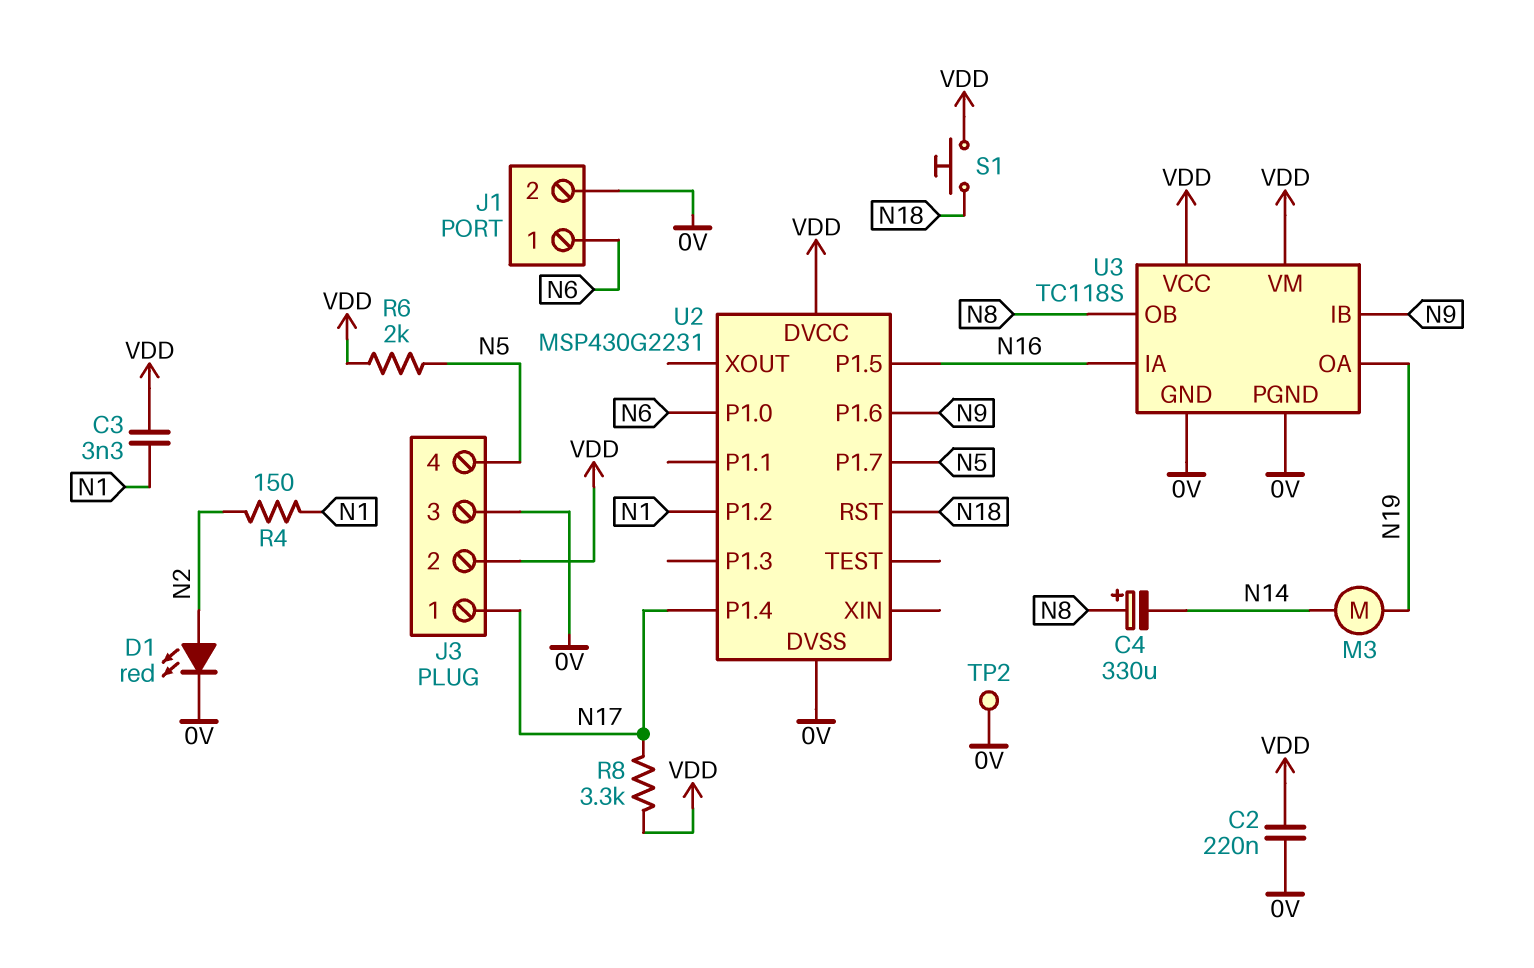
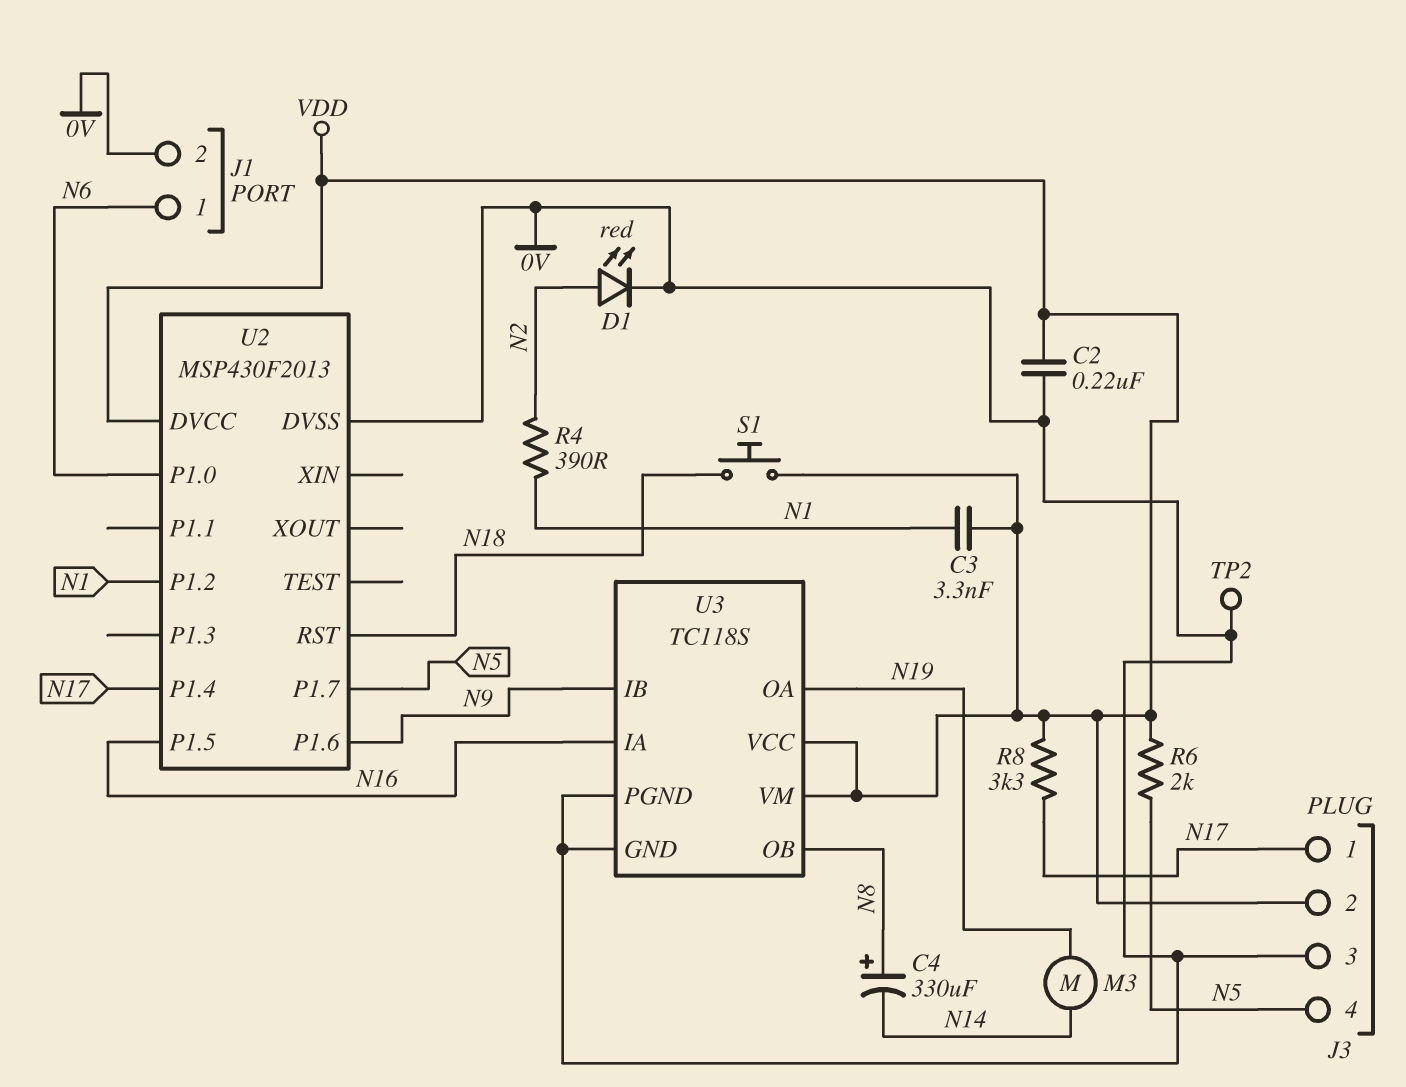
R4: 150 (N1, N2) -> 390 (N1, N2)
U2: MSP430G2231 -> MSP430F2013

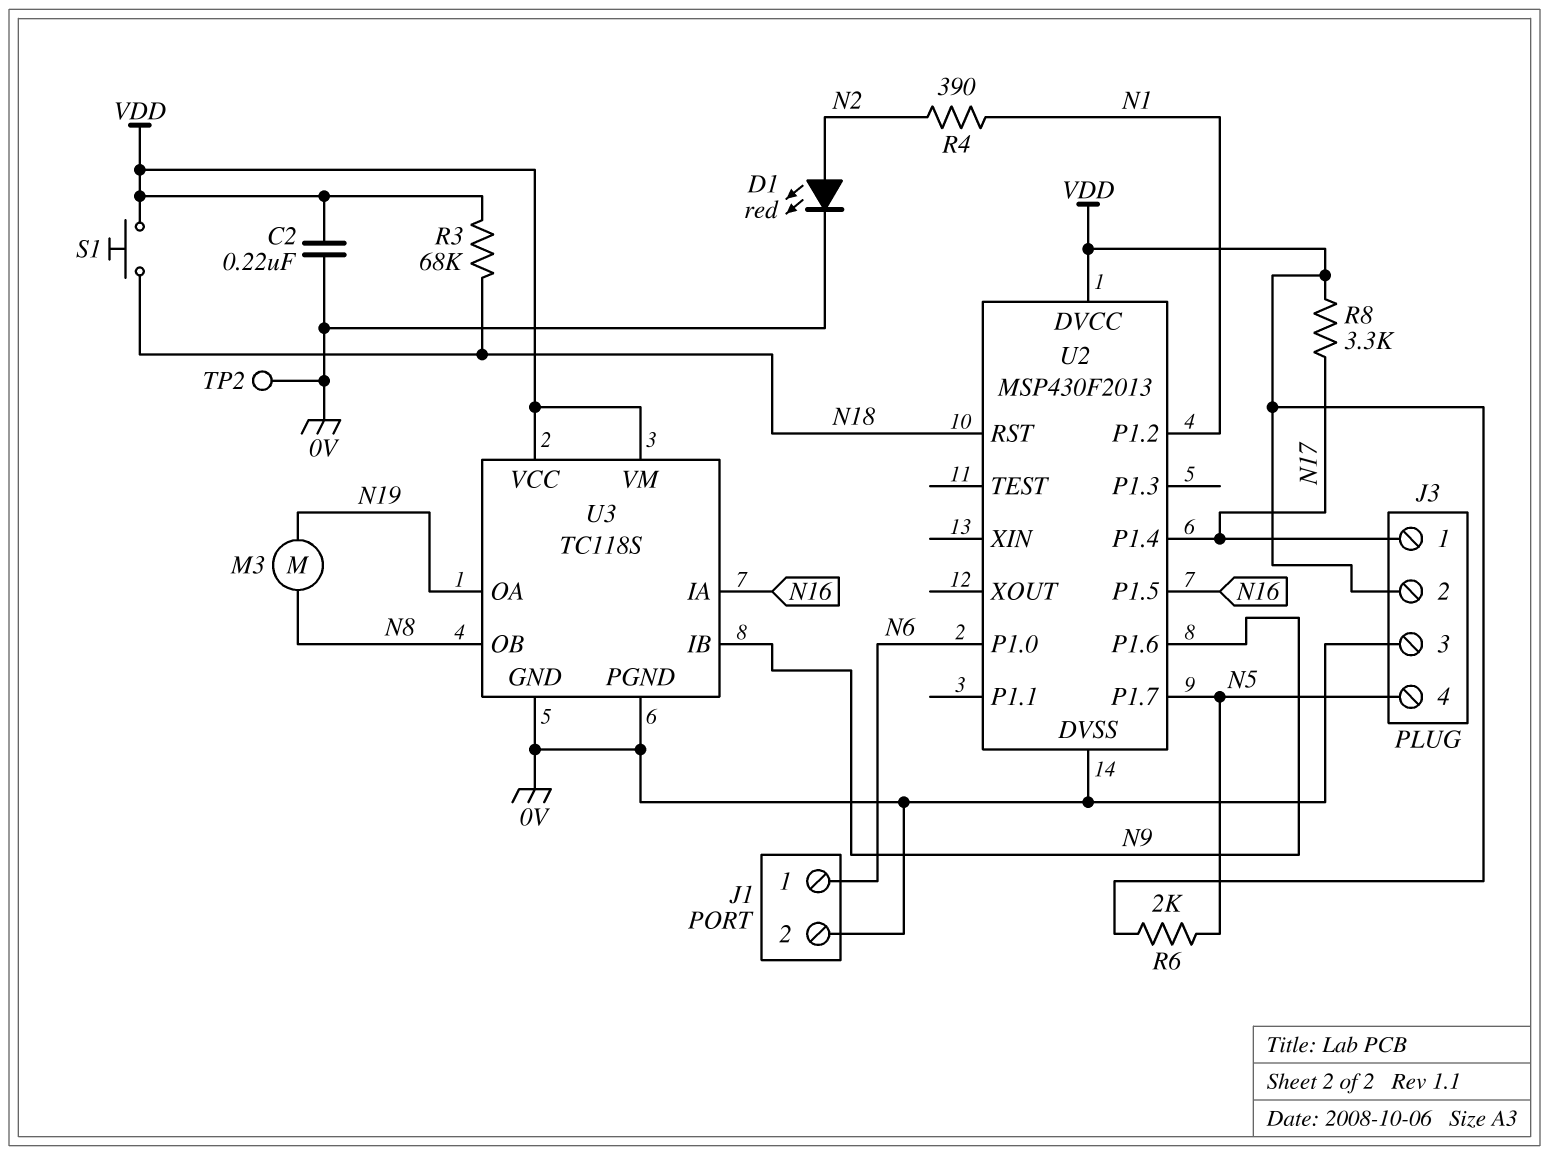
C3: 3.3nF (N1, VDD) -> none
C4: 330uF (plus N8, minus N14) -> none
M3: motor (N14, N19) -> motor (N8, N19)
R3: none -> 68k (N18, VDD)

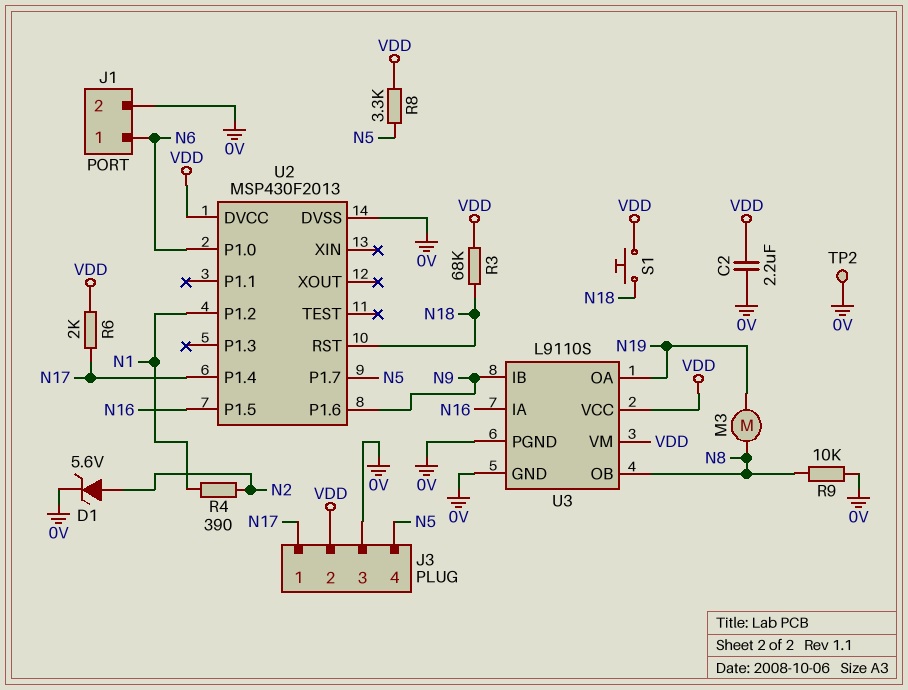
C2: 220nF (0V, VDD) -> 2.2uF (0V, VDD)
D1: LED red (A N2, K 0V) -> zener 5.6V (A N2, K 0V)
R6: 2k (N5, VDD) -> 2k (N17, VDD)
R8: 3.3k (N17, VDD) -> 3.3k (N5, VDD)
R9: none -> 10k (0V, N8)
U3: TC118S -> L9110S

